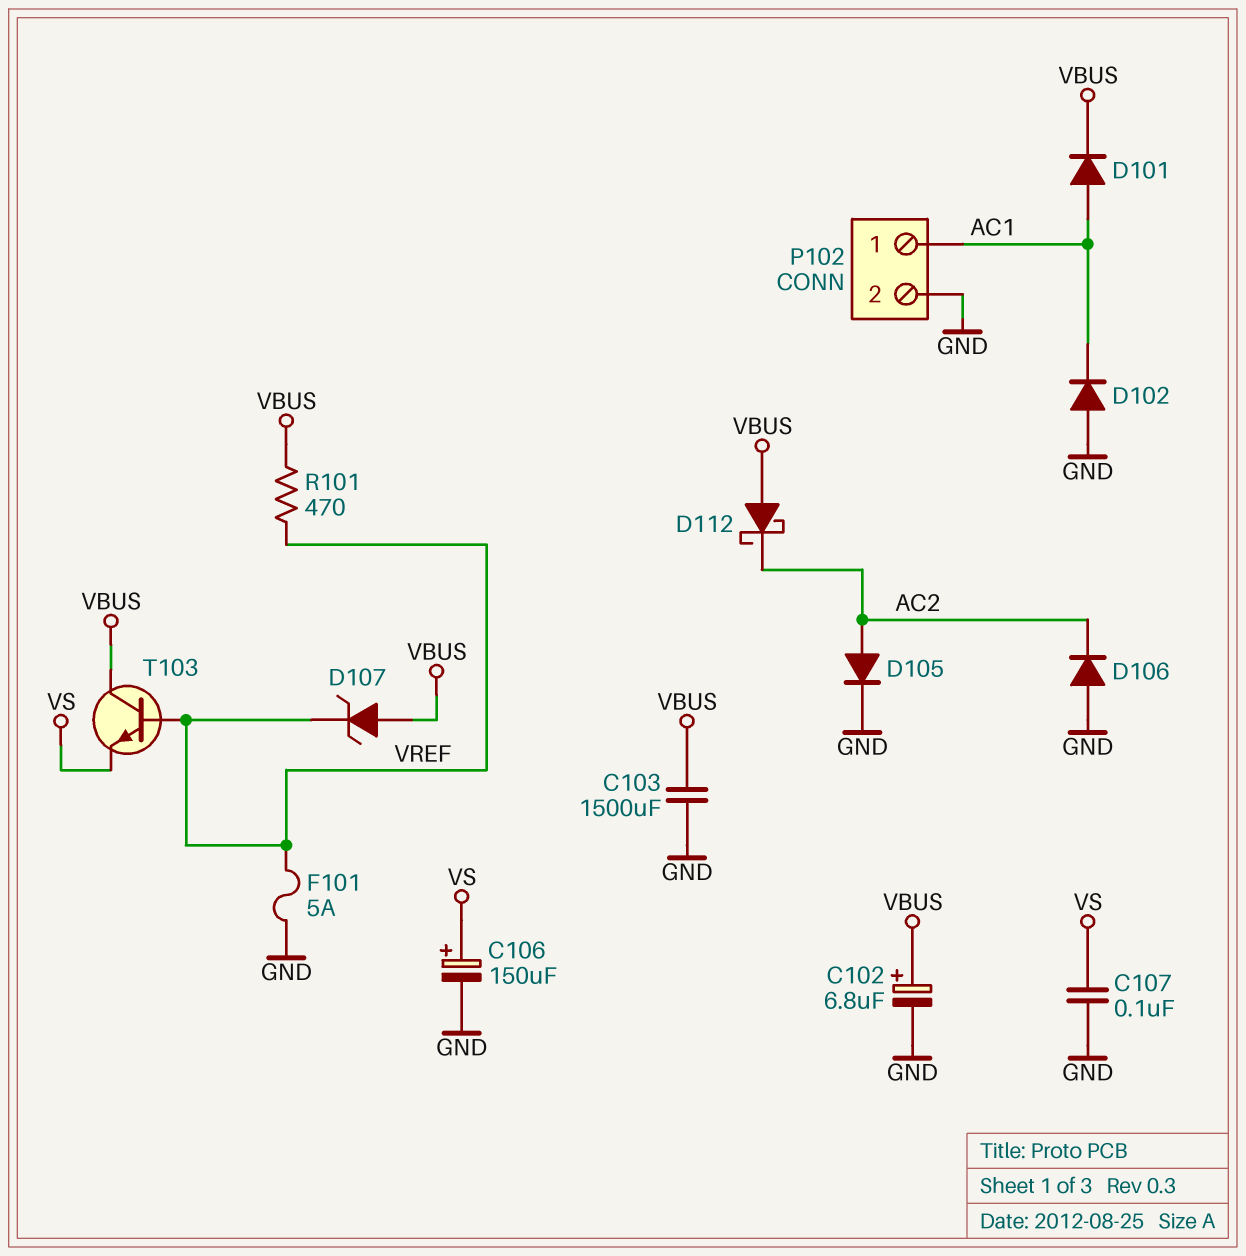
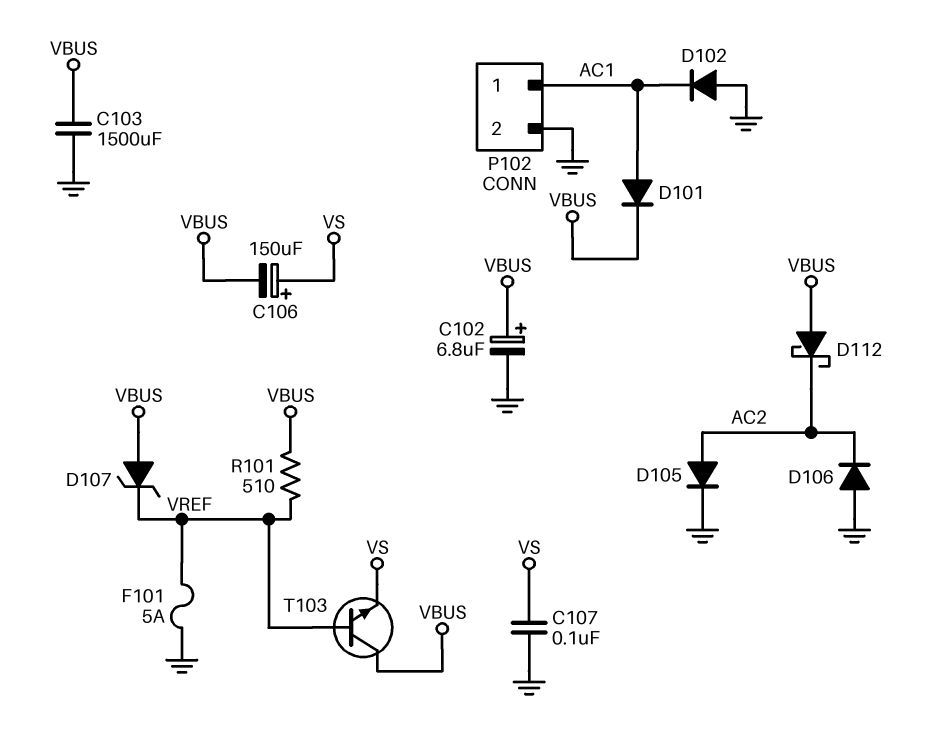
C106: 150uF (plus VS, minus GND) -> 150uF (plus VS, minus VBUS)
R101: 470 (VBUS, VREF) -> 510 (VBUS, VREF)

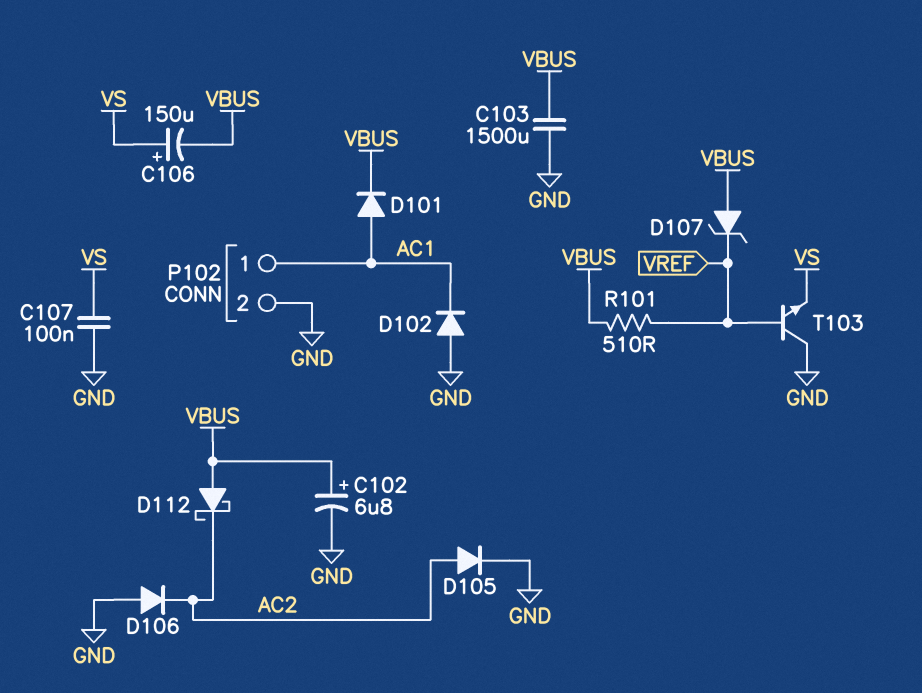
F101: 5A (GND, VREF) -> none
T103: NPN (B VREF, C VBUS, E VS) -> NPN (B VREF, C GND, E VS)

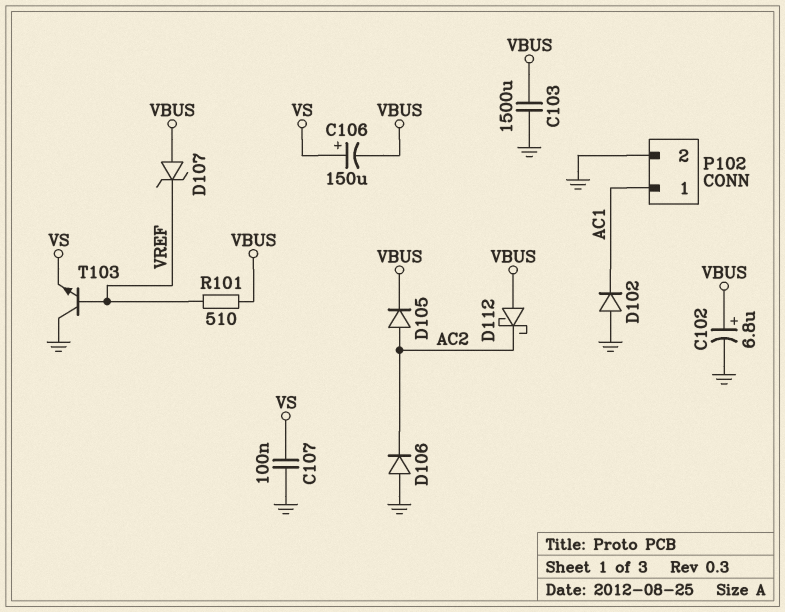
D101: diode (A AC1, K VBUS) -> none
D105: diode (A AC2, K GND) -> diode (A AC2, K VBUS)

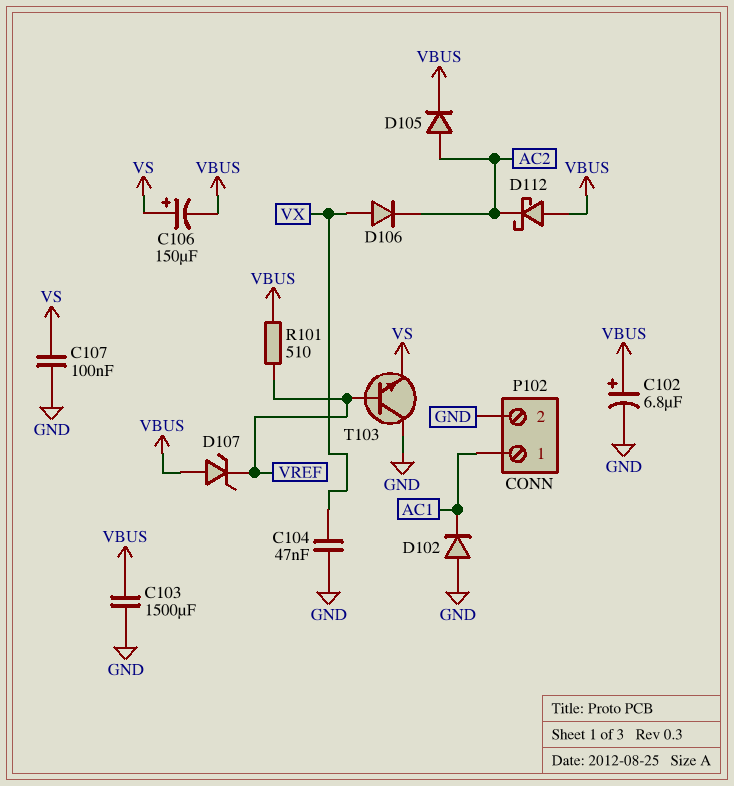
C104: none -> 47nF (GND, VX)
D106: diode (A GND, K AC2) -> diode (A VX, K AC2)

